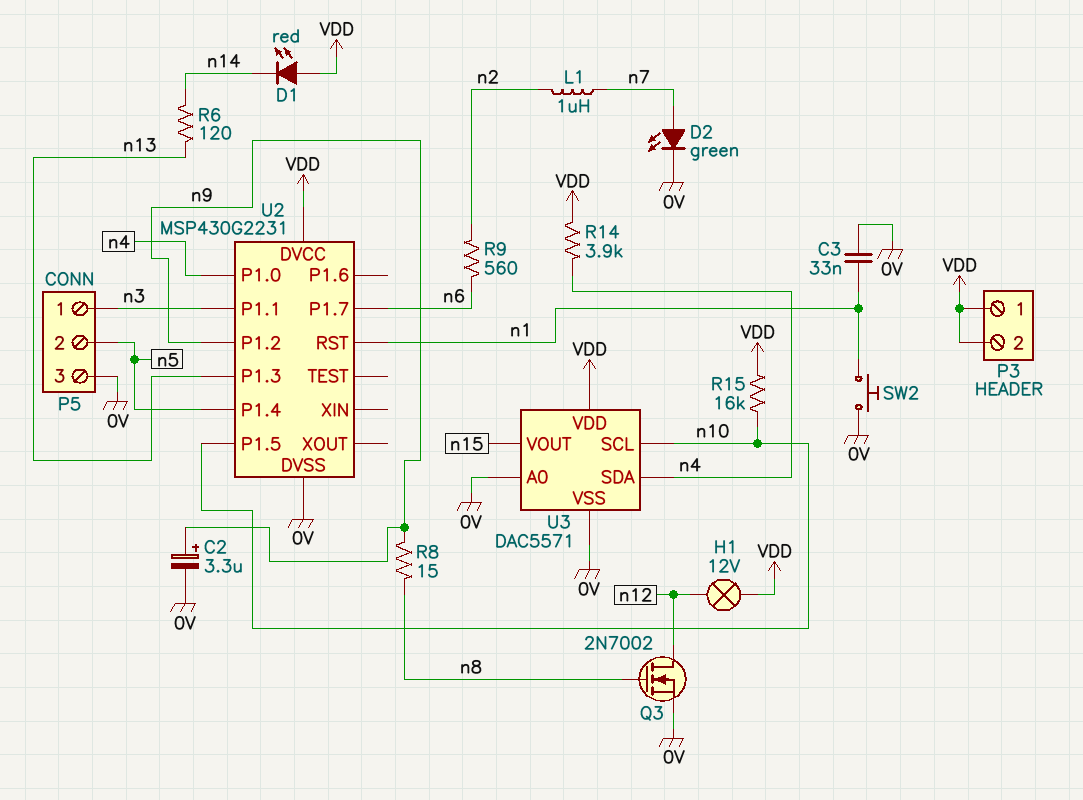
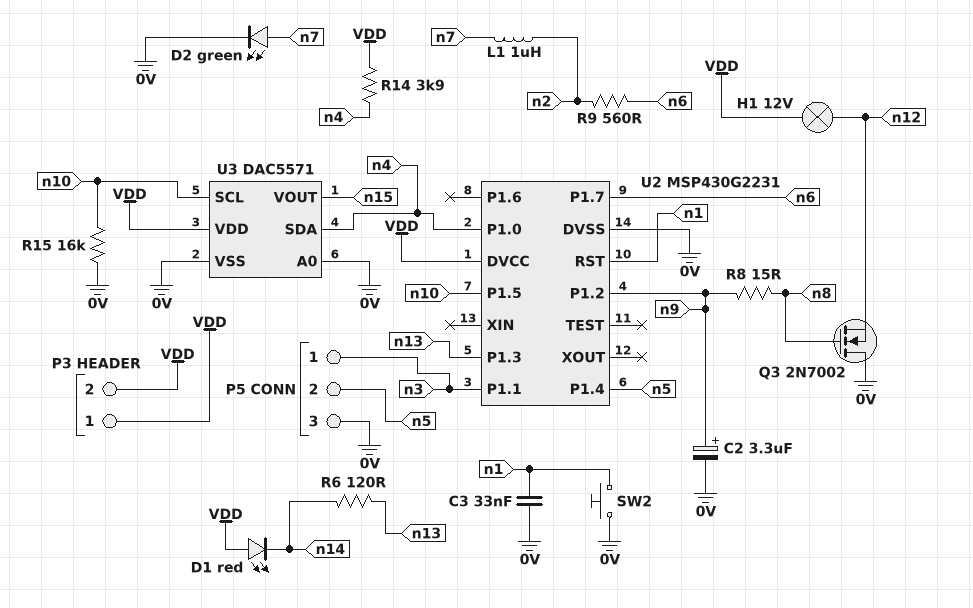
Q3: NMOS 2N7002 (G n8, D n12, S 0V) -> NMOS 2N7002 (G n8, D 0V, S n12)
R15: 16k (VDD, n10) -> 16k (0V, n10)

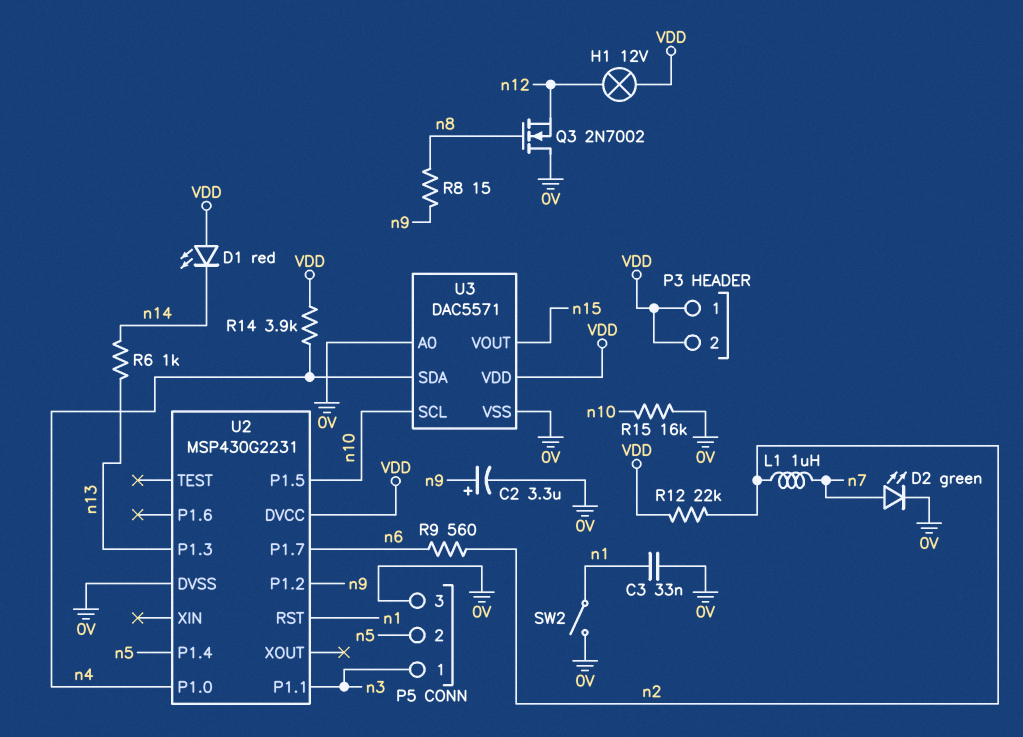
R6: 120 (n13, n14) -> 1k (n13, n14)
R12: none -> 22k (VDD, n2)
SW2: button (0V, n1) -> switch (0V, n1)

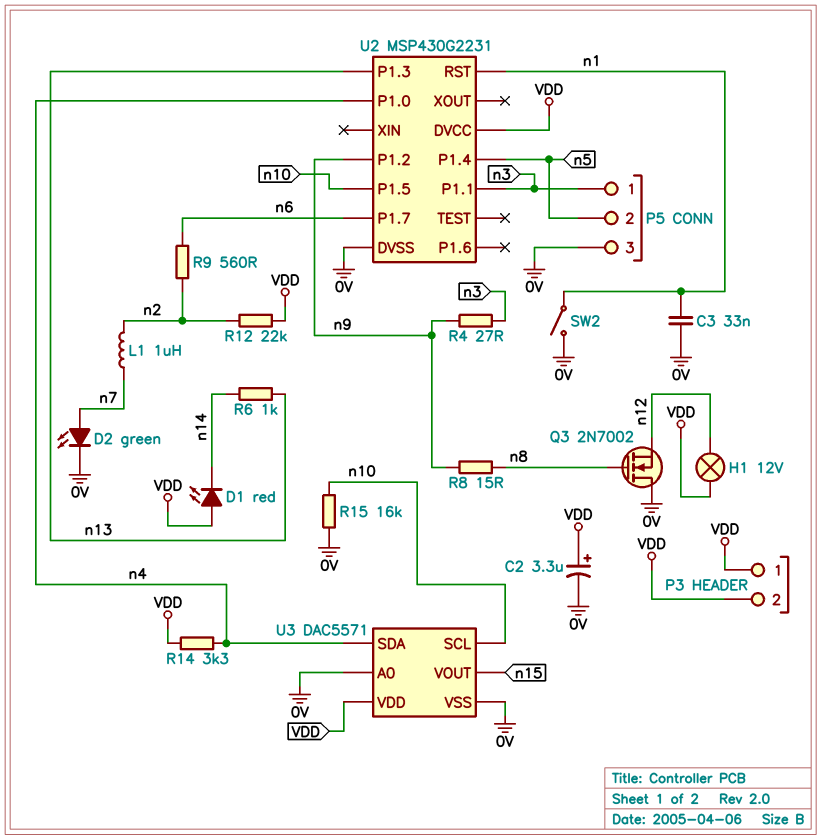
C2: 3.3uF (plus n9, minus 0V) -> 3.3uF (plus VDD, minus 0V)
R4: none -> 27 (n3, n9)
R14: 3.9k (VDD, n4) -> 3.3k (VDD, n4)

